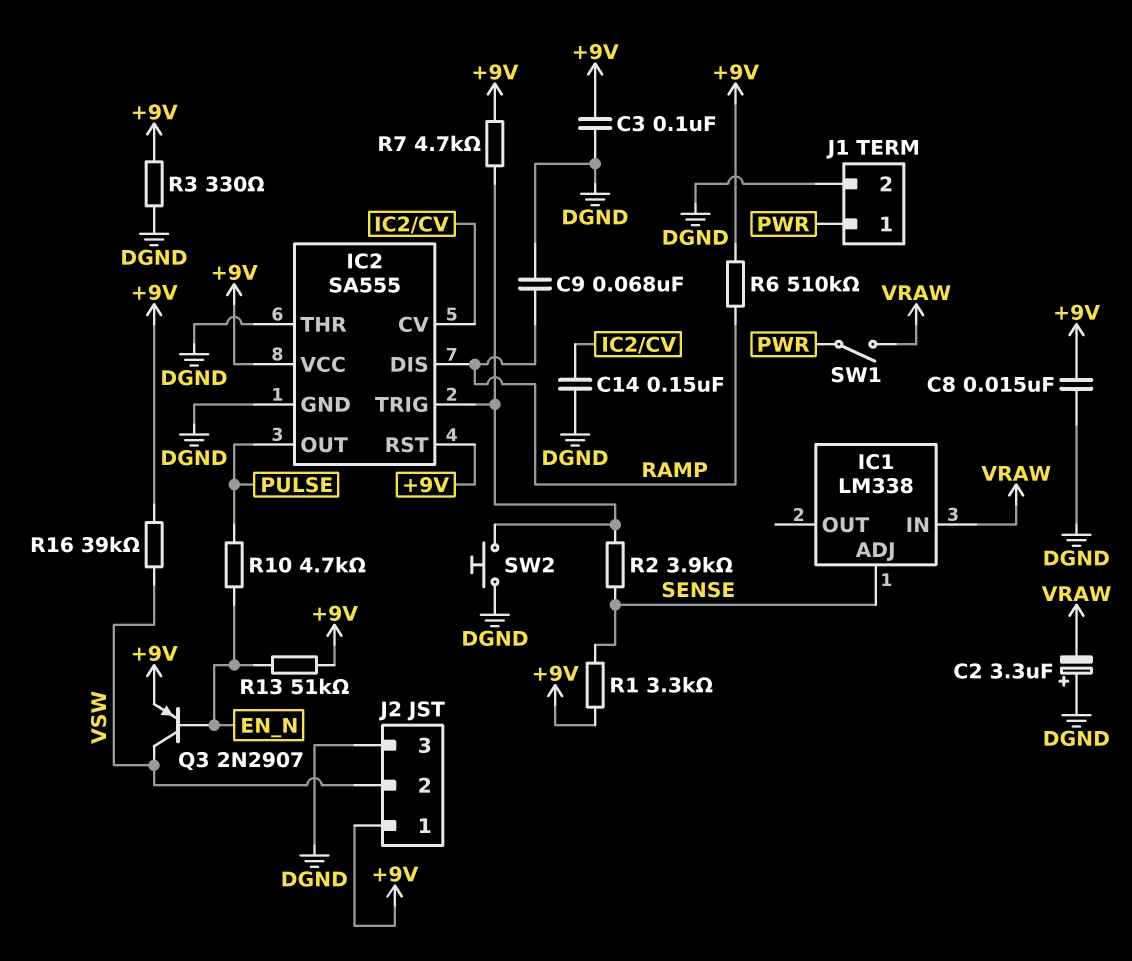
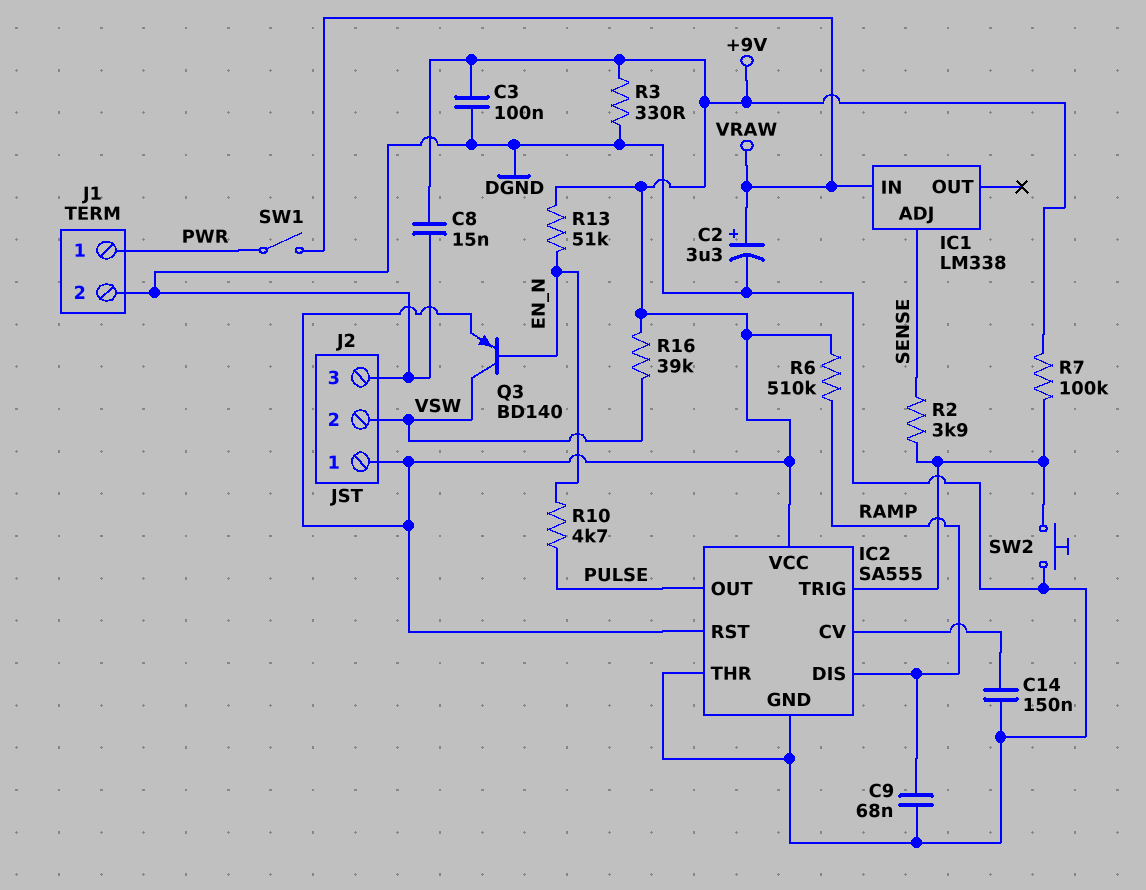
C2: 3.3uF (plus DGND, minus VRAW) -> 3.3uF (plus VRAW, minus DGND)
Q3: PNP 2N2907 (B EN_N, C VSW, E +9V) -> PNP BD140 (B EN_N, C VSW, E +9V)
R1: 3.3k (+9V, SENSE) -> none
R7: 4.7k (+9V, IC2/TRIG) -> 100k (+9V, IC2/TRIG)

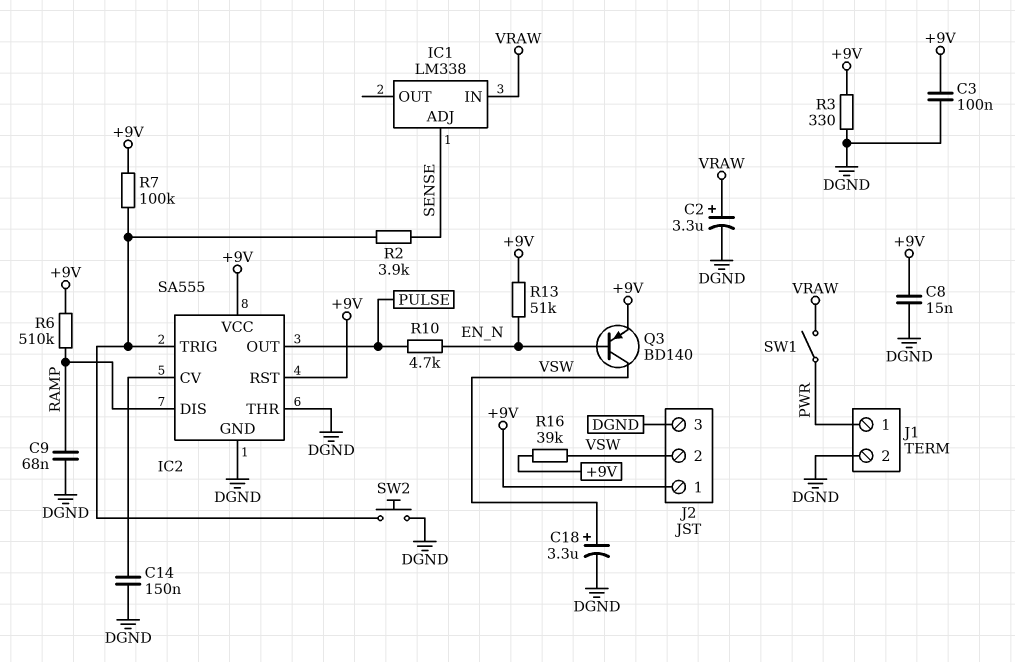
C18: none -> 3.3uF (plus VSW, minus DGND)

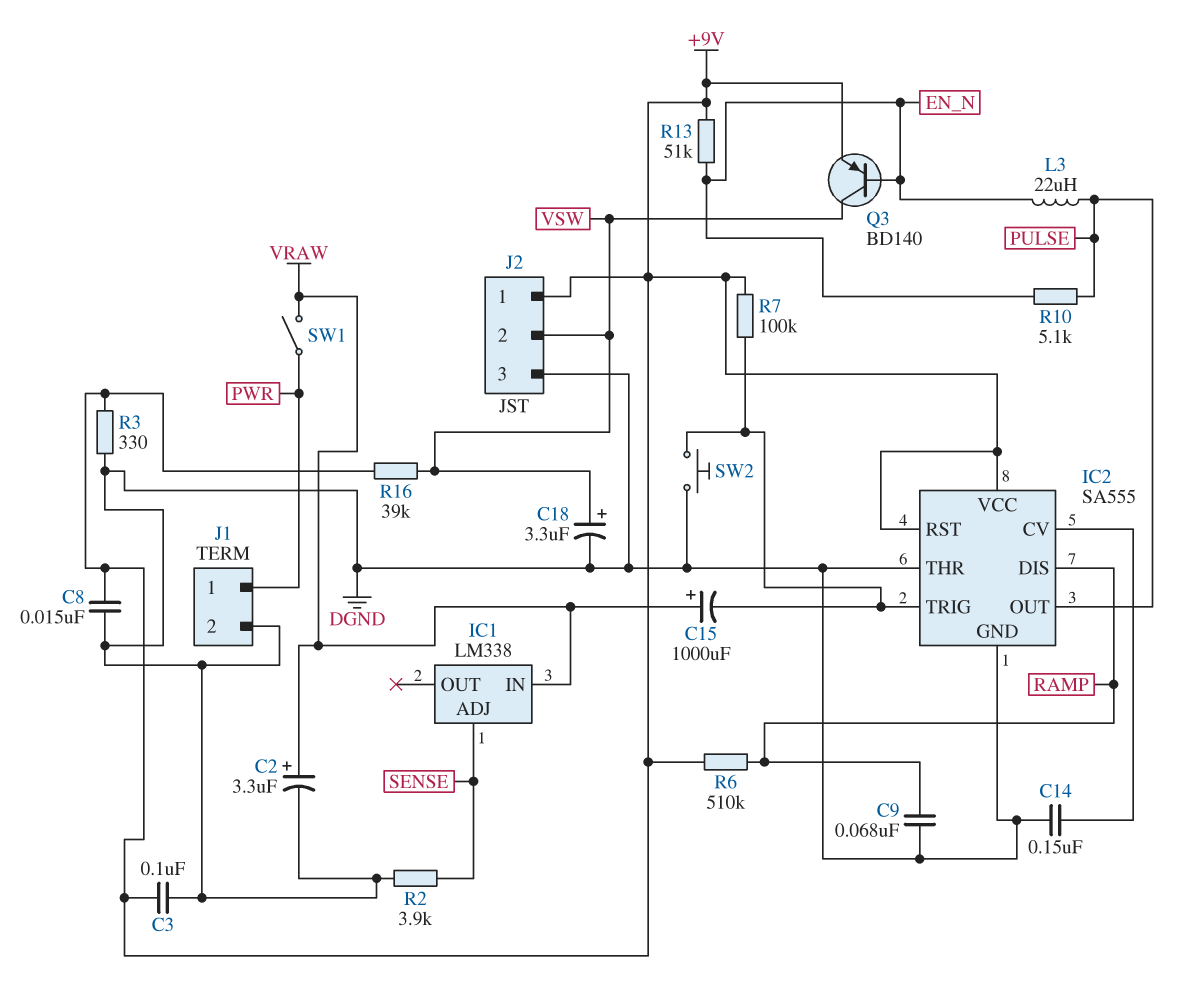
C15: none -> 1000uF (plus VRAW, minus IC2/TRIG)
L3: none -> 22uH (EN_N, PULSE)
R2: 3.9k (IC2/TRIG, SENSE) -> 3.9k (DGND, SENSE)
R10: 4.7k (EN_N, PULSE) -> 5.1k (EN_N, PULSE)

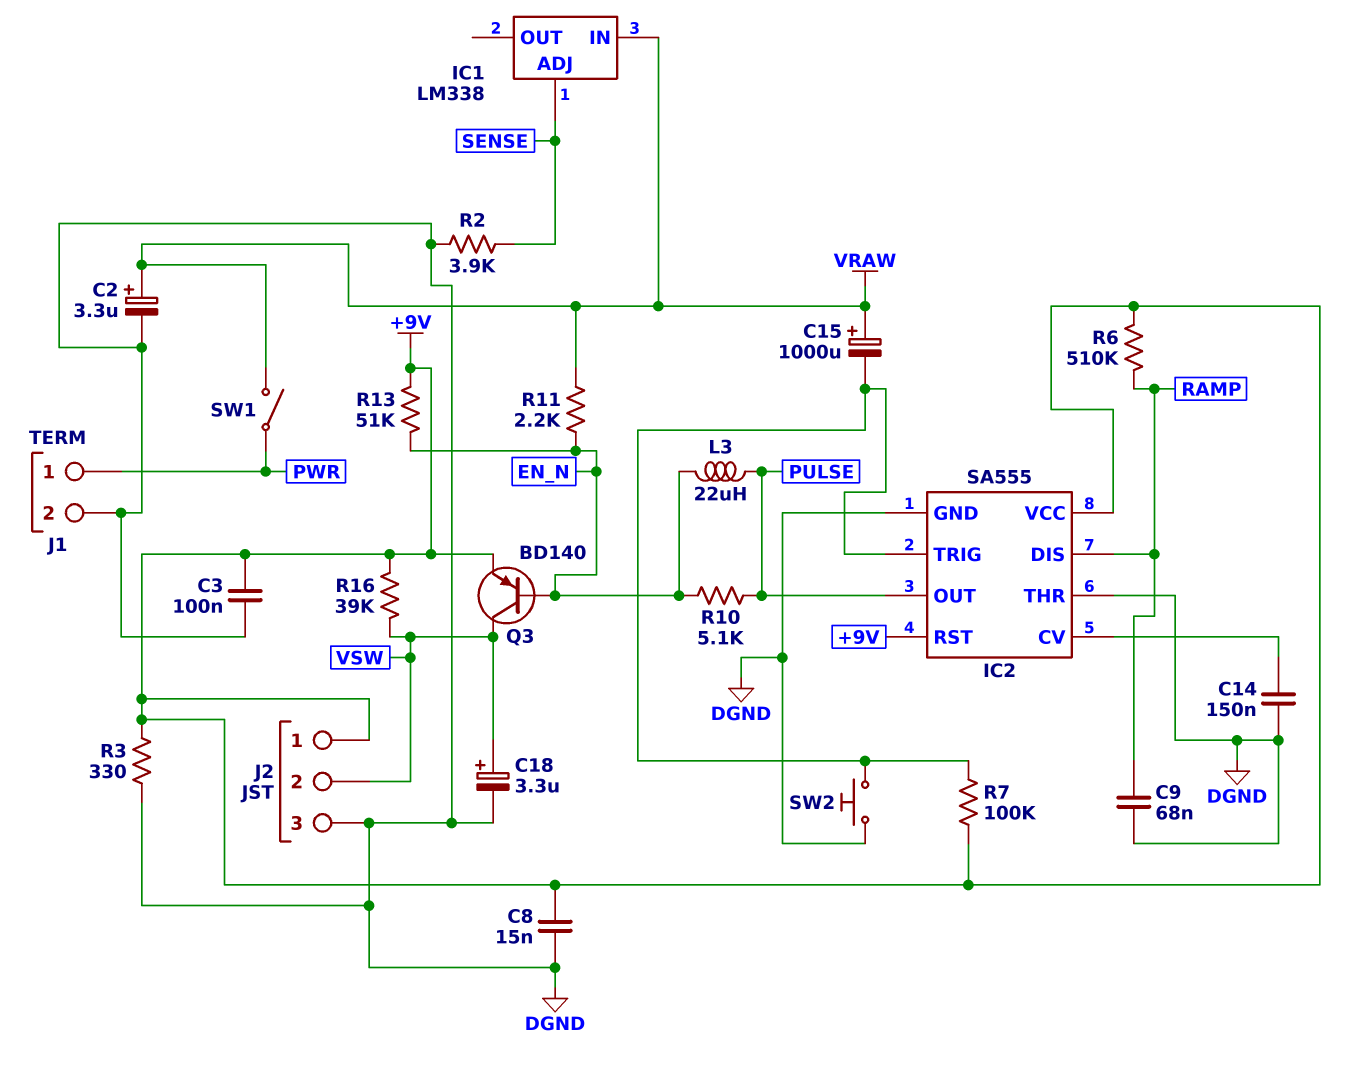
R11: none -> 2.2k (EN_N, VRAW)

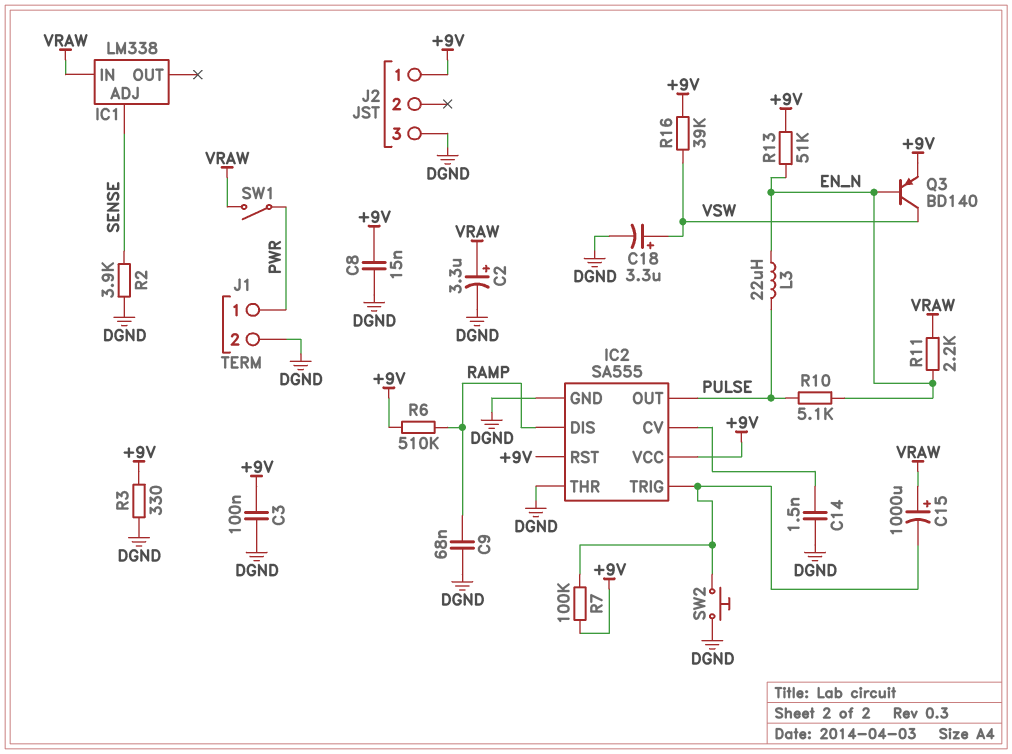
C14: 150nF (DGND, IC2/CV) -> 1.5nF (DGND, IC2/CV)
J2 pin 2: VSW -> none

